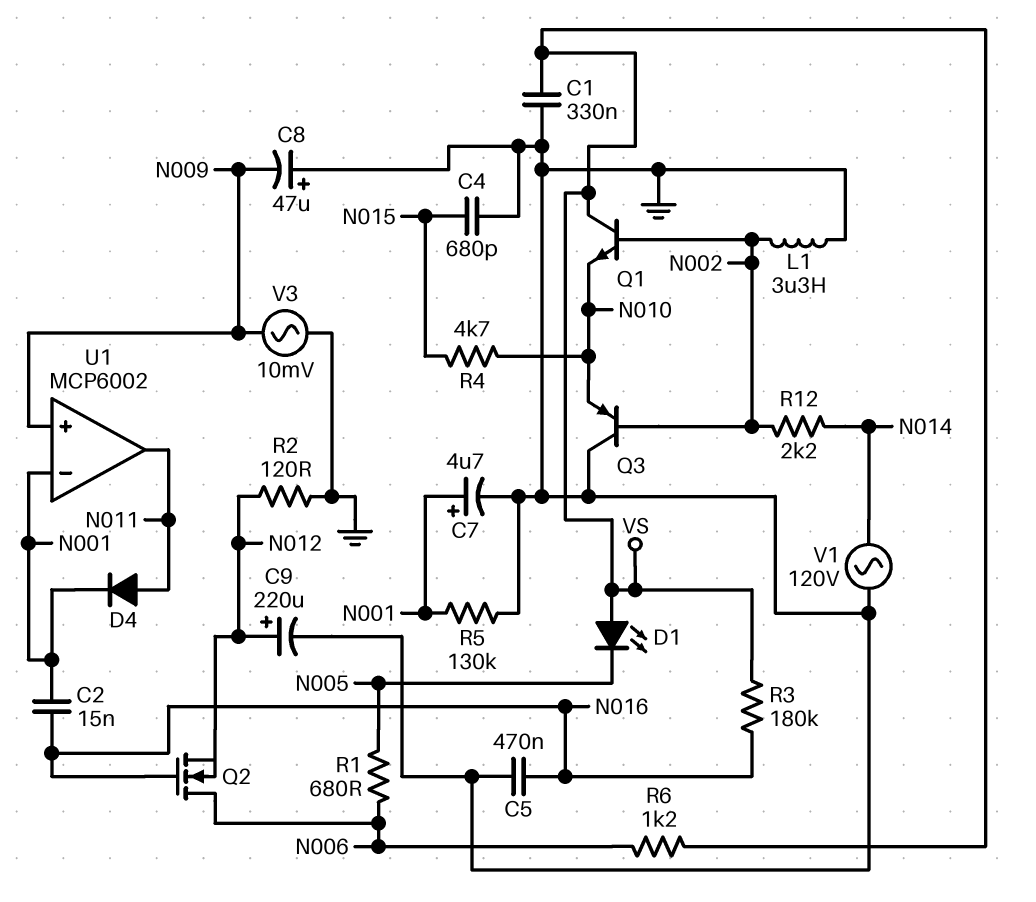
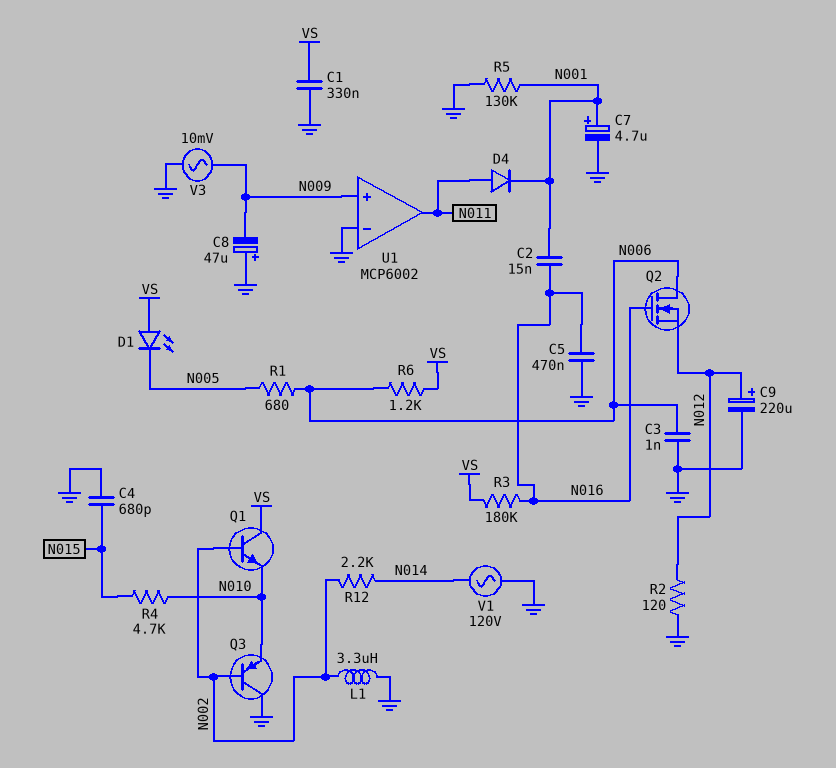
C3: none -> 1nF (GND, N006)
U1 pin in-: N001 -> GND

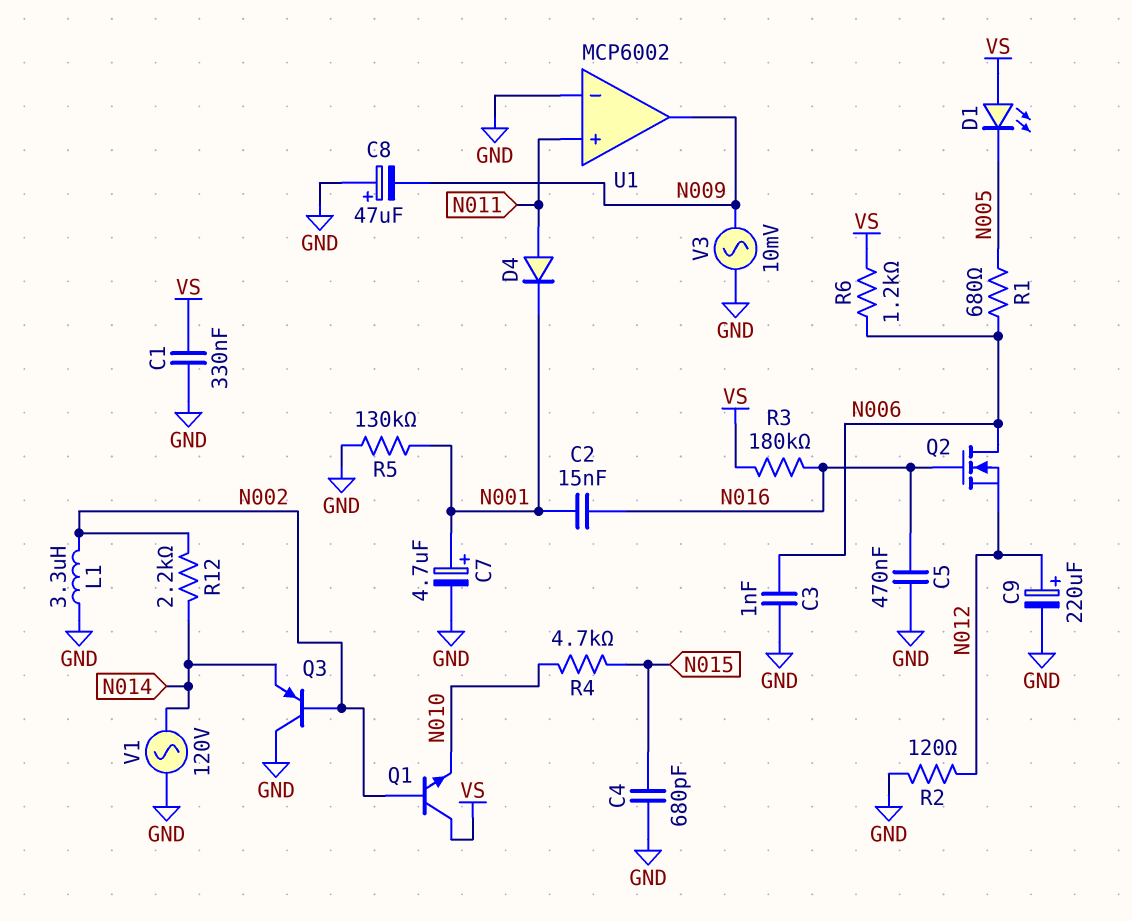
Q3: PNP (B N002, C GND, E N010) -> PNP (B N002, C GND, E N014)
U1 pin in+: N009 -> N011
U1 pin out: N011 -> N009

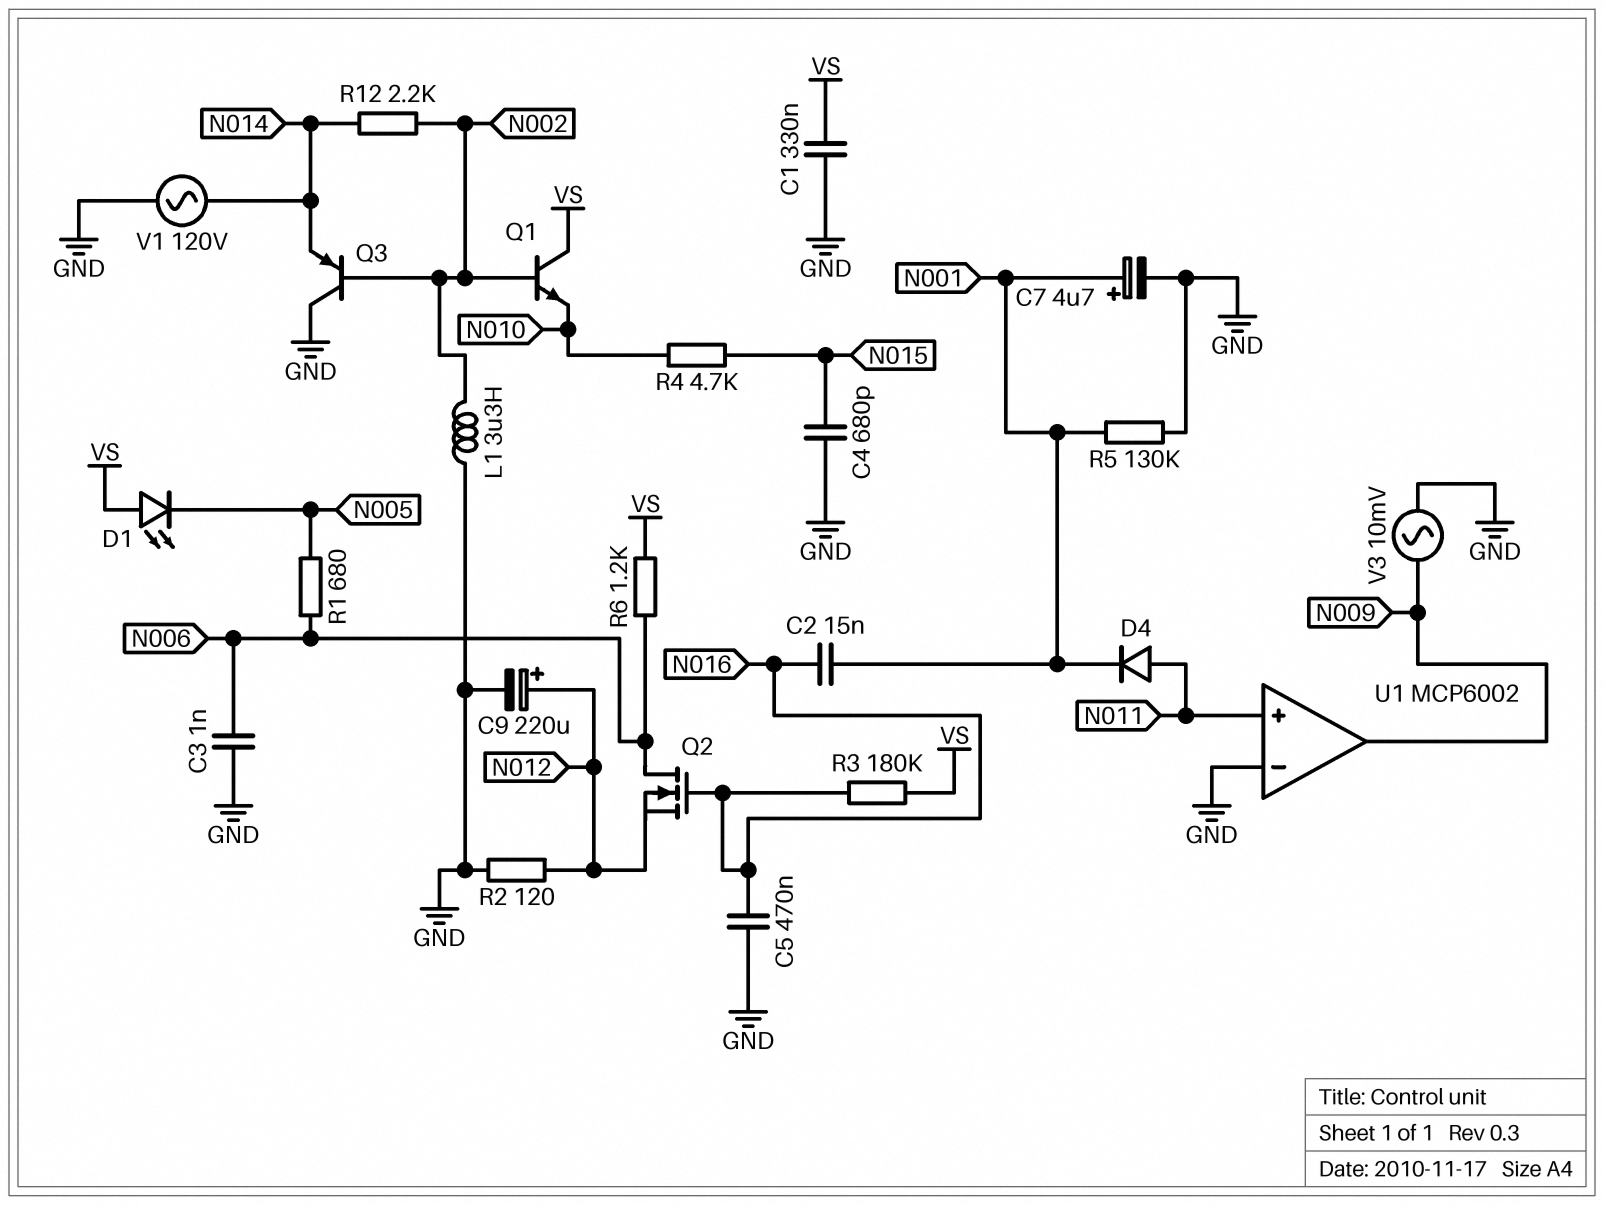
C8: 47uF (plus GND, minus N009) -> none

